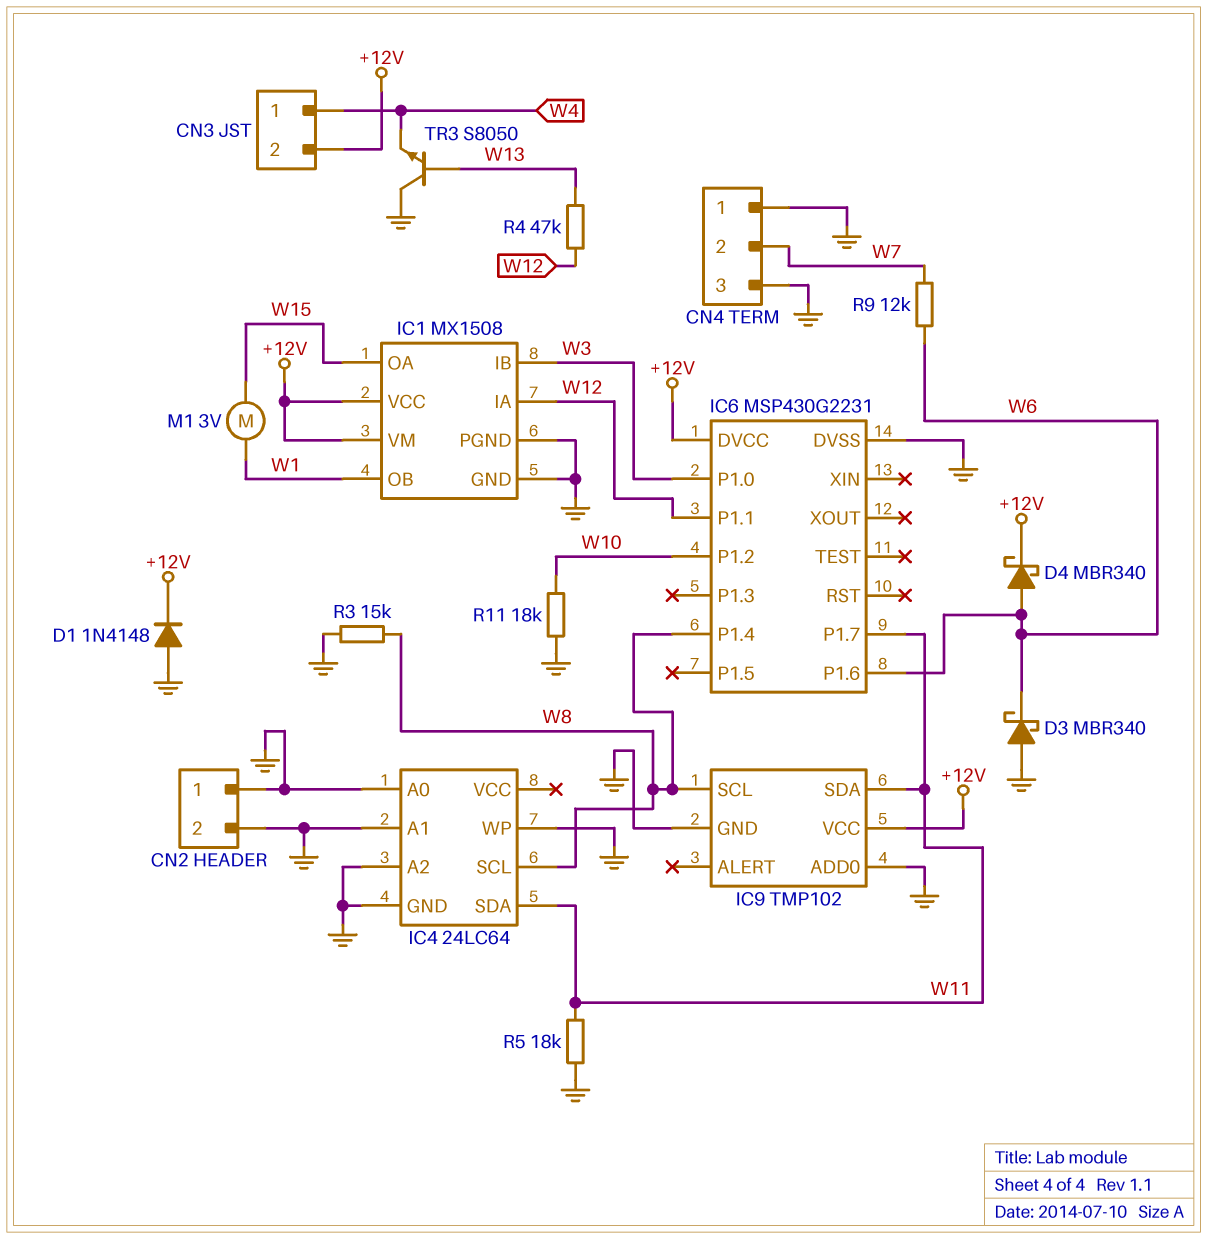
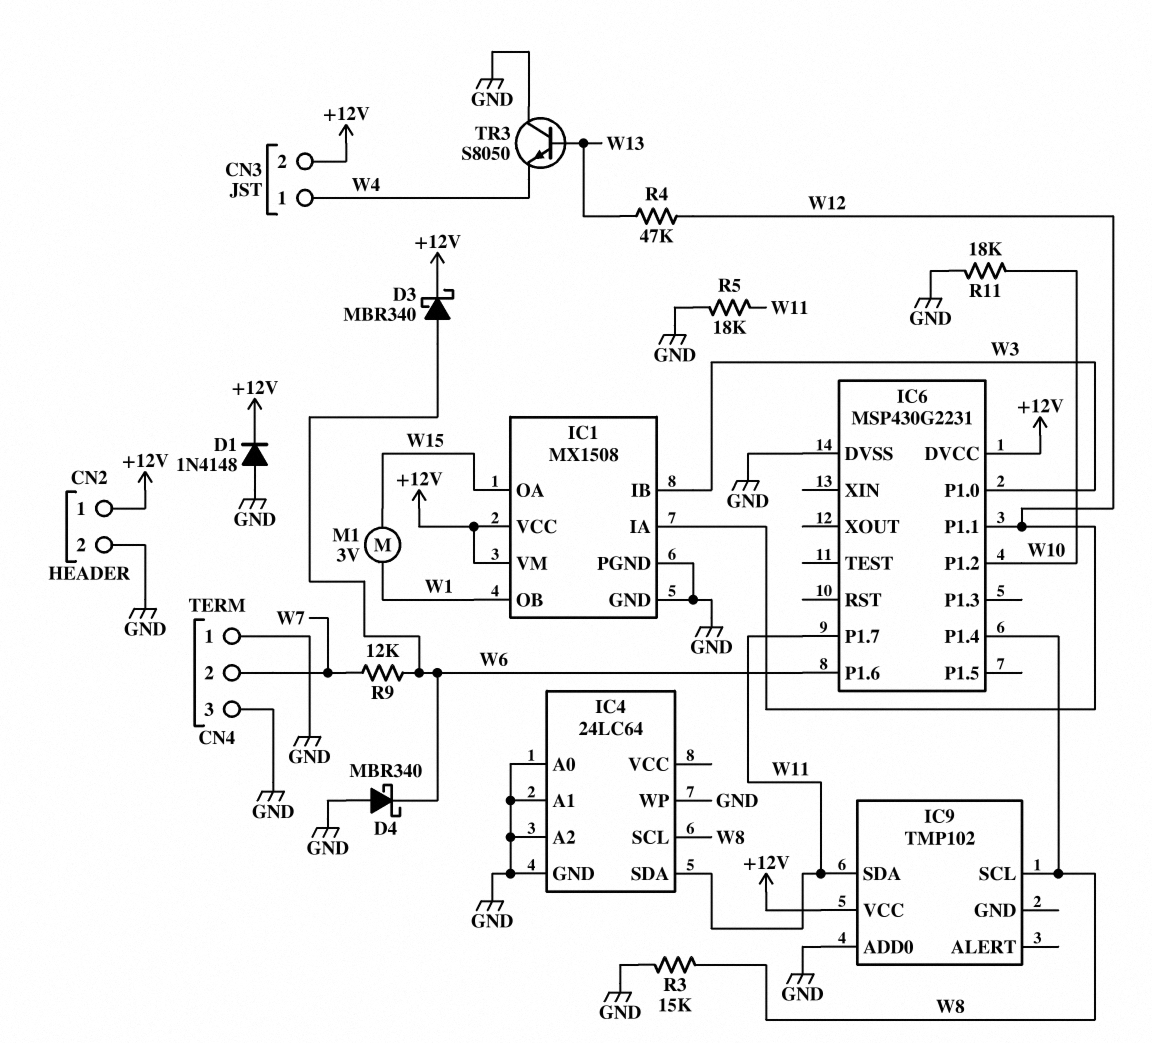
CN2 pin 1: GND -> +12V
D3: schottky MBR340 (A GND, K W6) -> schottky MBR340 (A W6, K +12V)
D4: schottky MBR340 (A W6, K +12V) -> schottky MBR340 (A GND, K W6)
IC9 pin GND: GND -> none

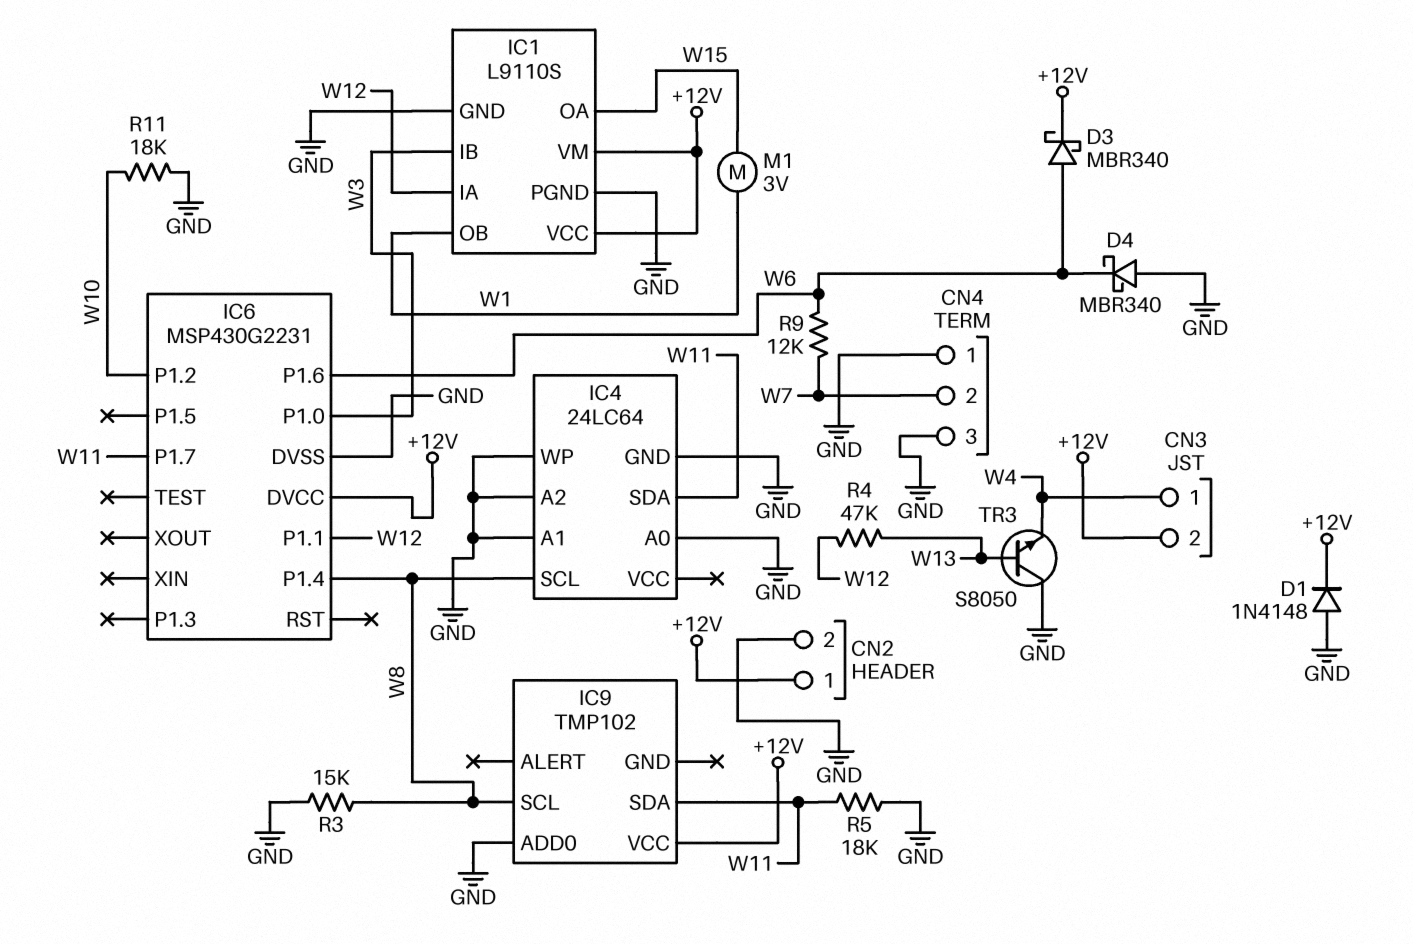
IC1: MX1508 -> L9110S

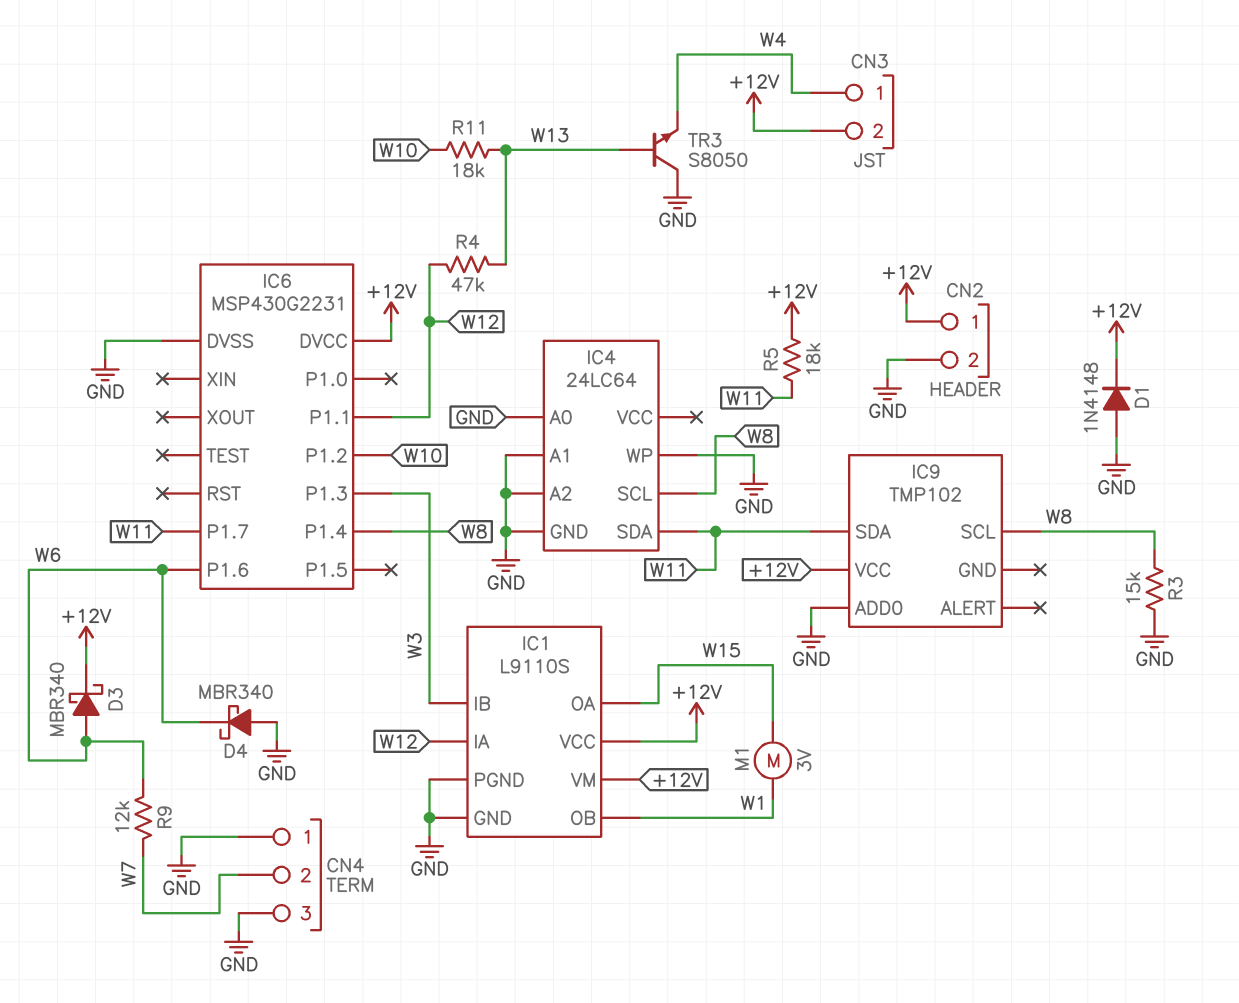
IC6 pin P1.0: W3 -> none
IC6 pin P1.3: none -> W3
R5: 18k (GND, W11) -> 18k (+12V, W11)
R11: 18k (GND, W10) -> 18k (W10, W13)

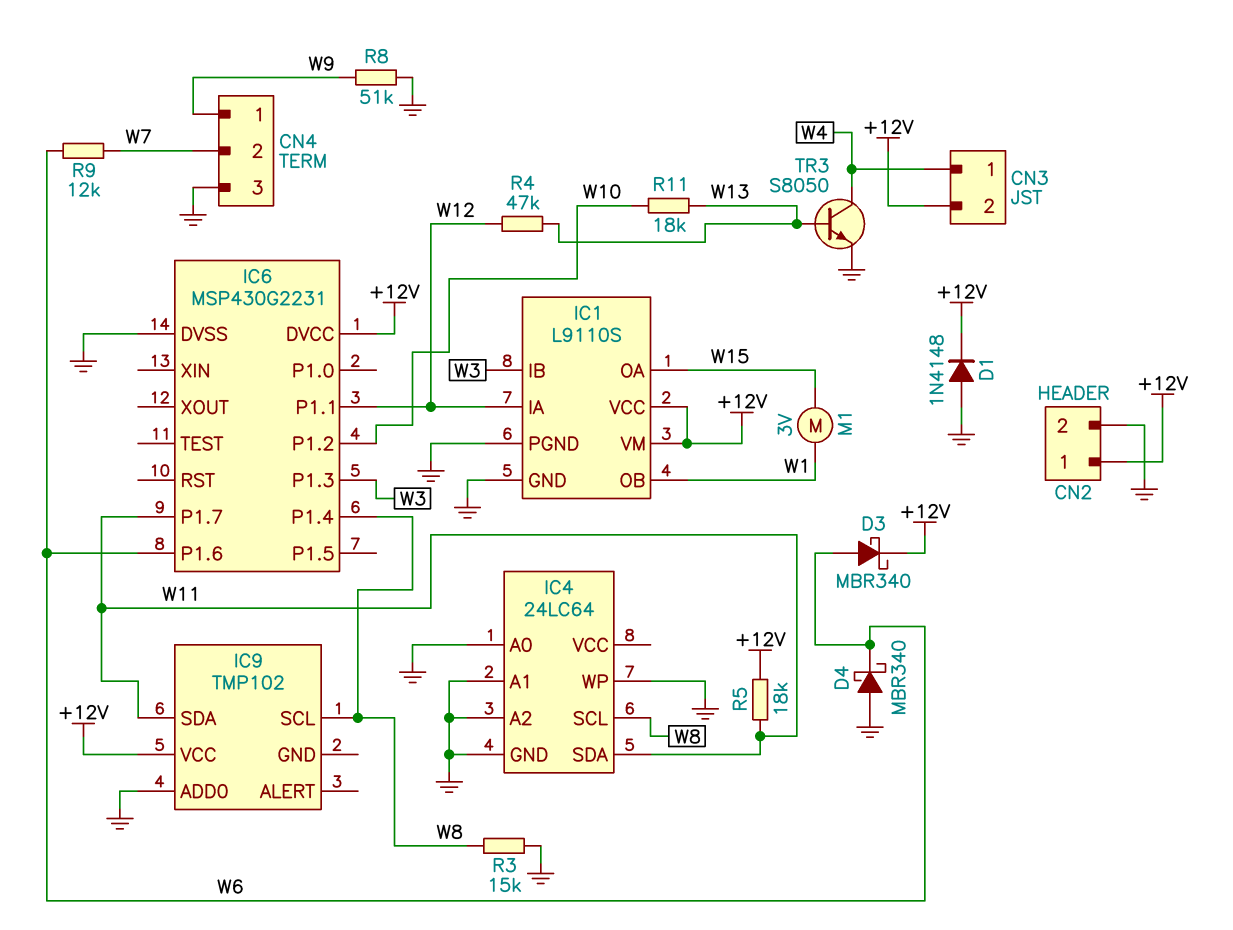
CN4 pin 1: GND -> W9
R8: none -> 51k (GND, W9)
TR3: NPN S8050 (B W13, C GND, E W4) -> NPN S8050 (B W13, C W4, E GND)

